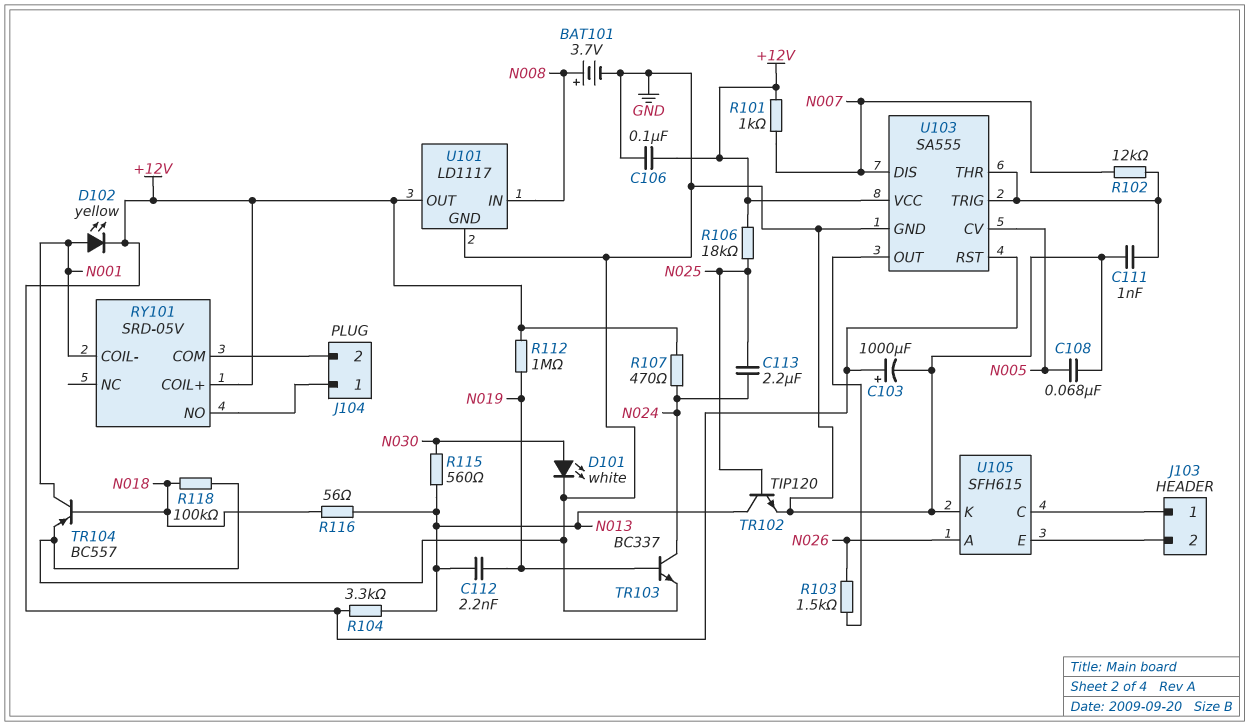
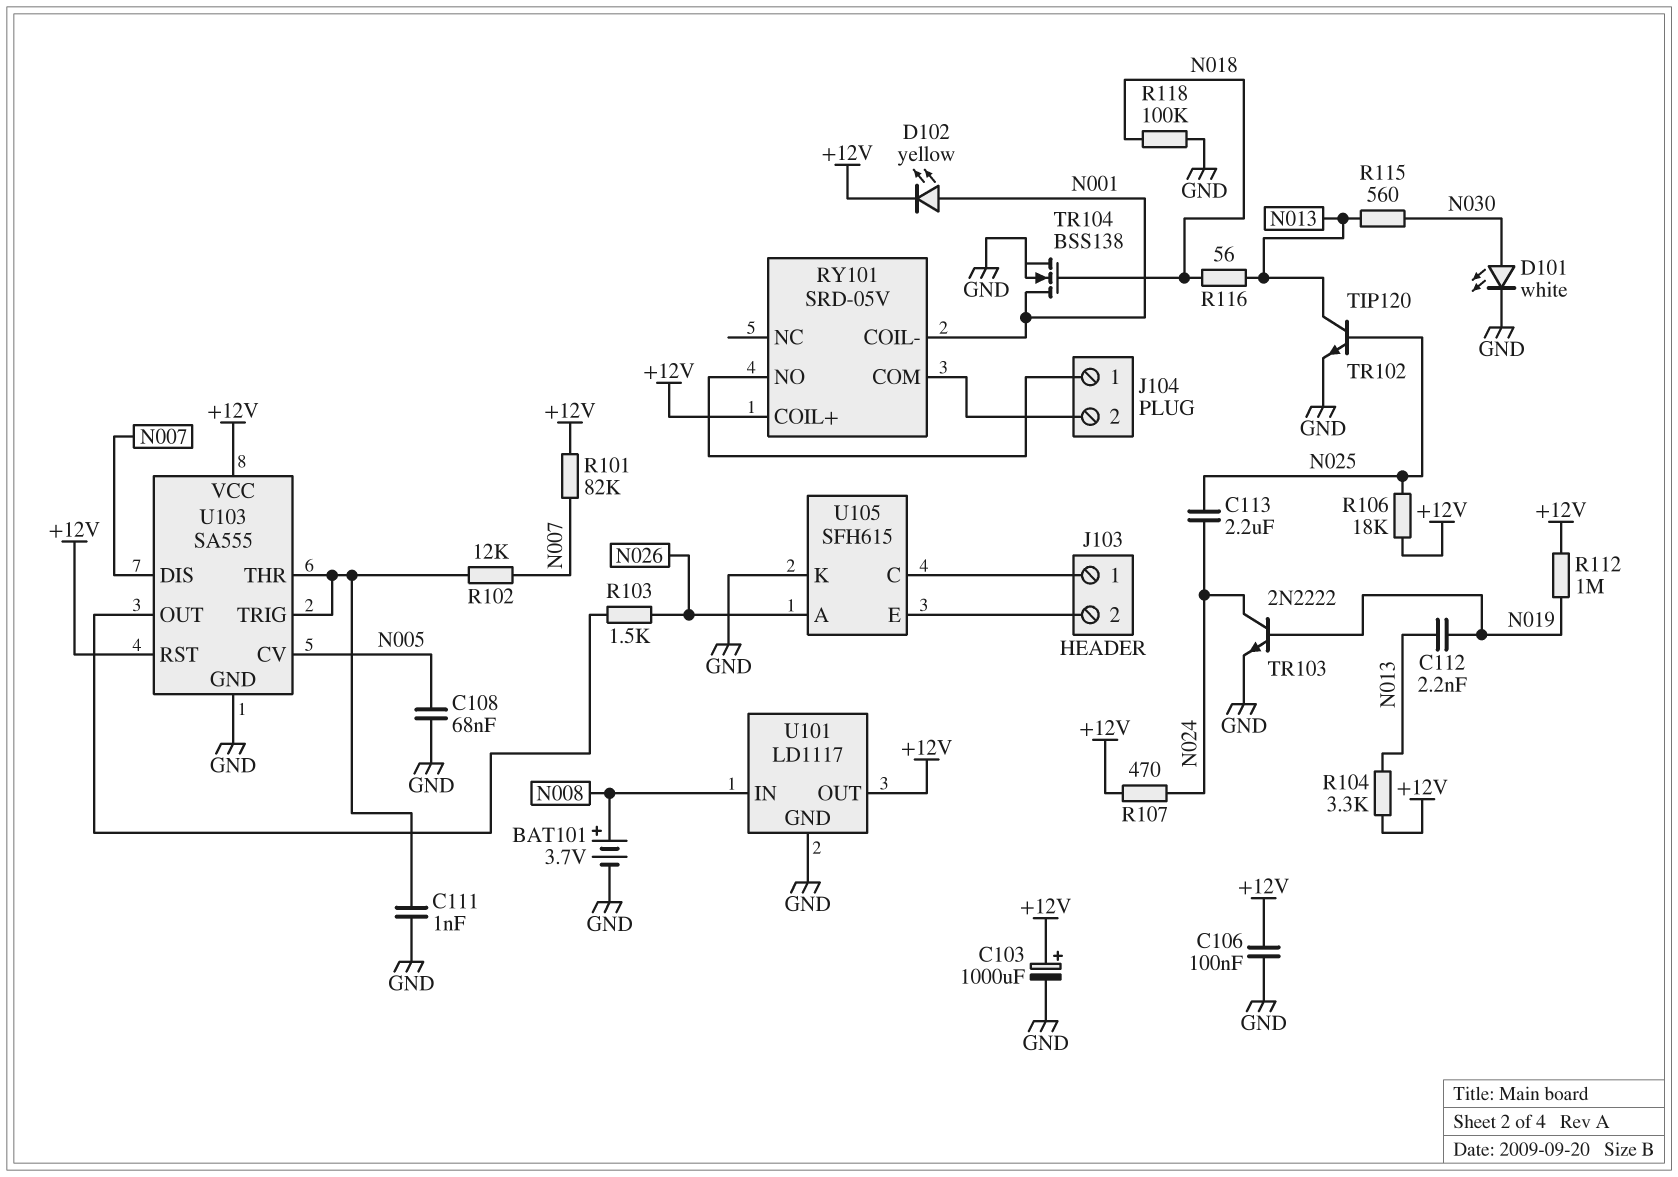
R101: 1k (+12V, N007) -> 82k (+12V, N007)
TR103: NPN BC337 (B N019, C N024, E GND) -> NPN 2N2222 (B N019, C N024, E GND)
TR104: PNP BC557 (B N018, C N001, E GND) -> NMOS BSS138 (G N018, D N001, S GND)

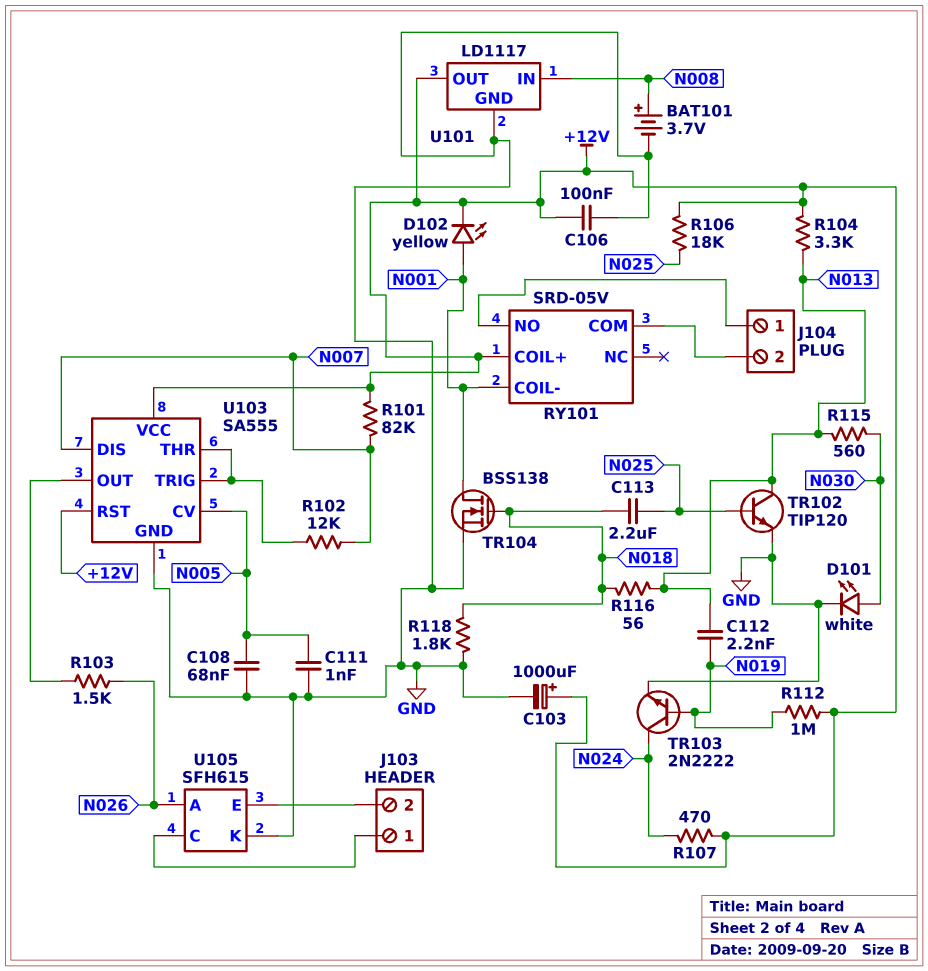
C111: 1nF (GND, U103/THR) -> 1nF (GND, N005)
C113: 2.2uF (N024, N025) -> 2.2uF (N018, N025)
R118: 100k (GND, N018) -> 1.8k (GND, N018)

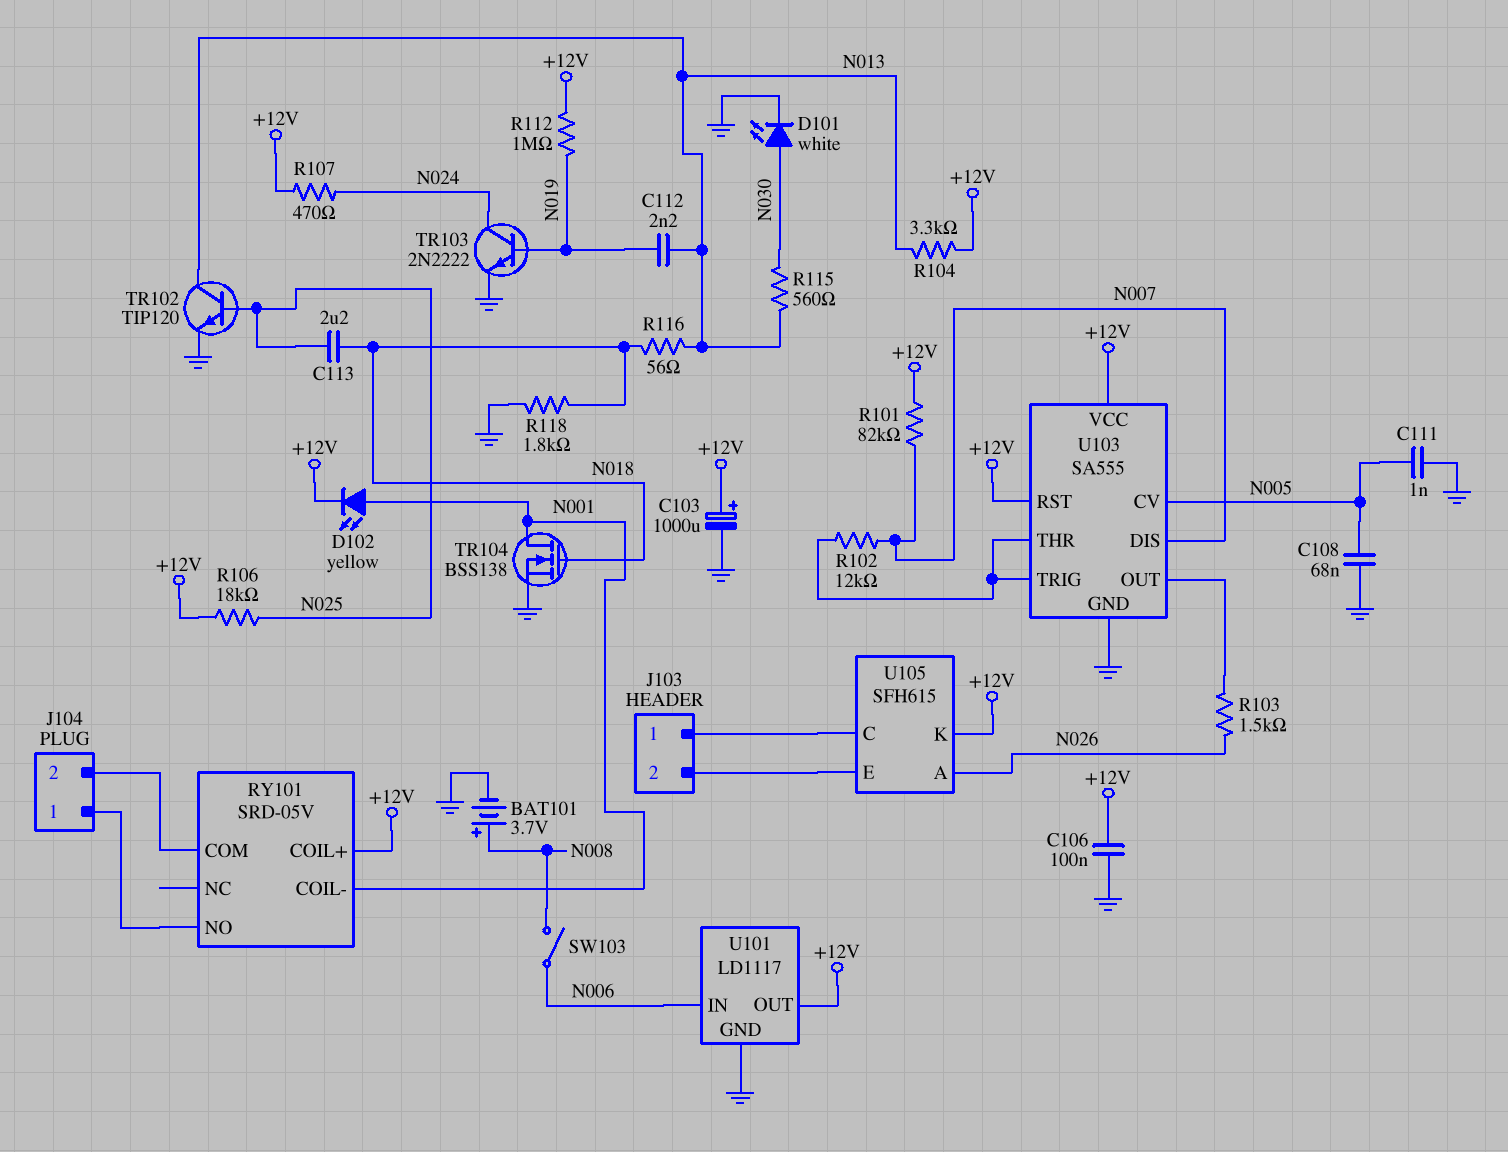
SW103: none -> switch (N006, N008)
U101 pin IN: N008 -> N006
U105 pin K: GND -> +12V

